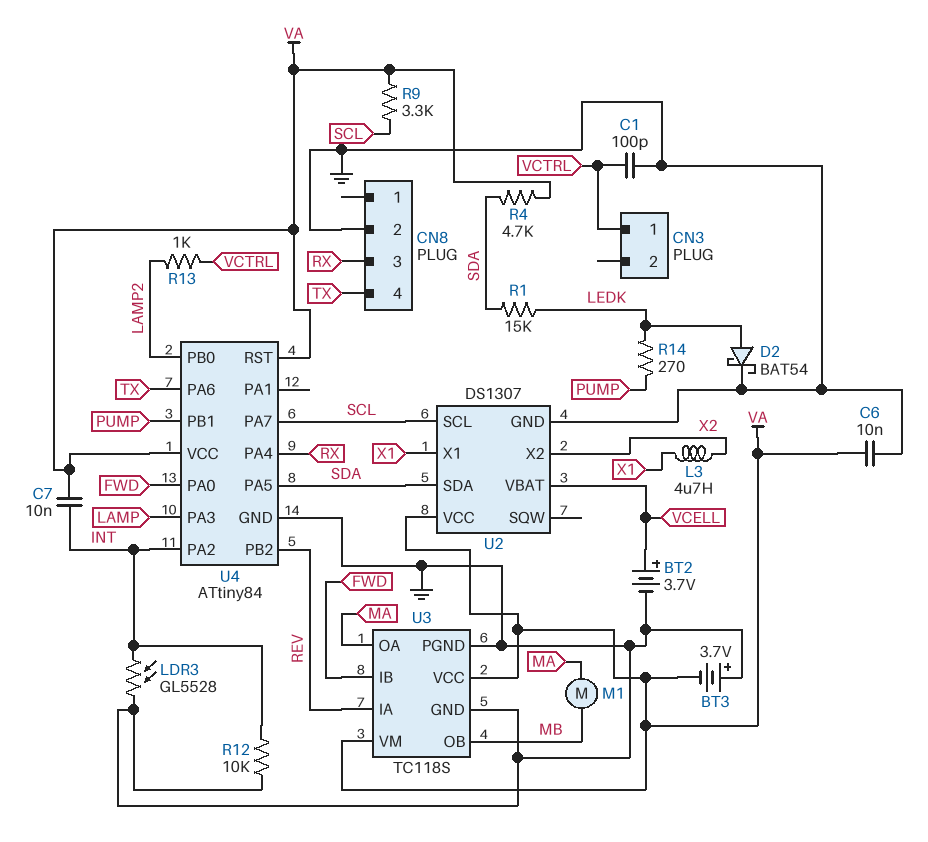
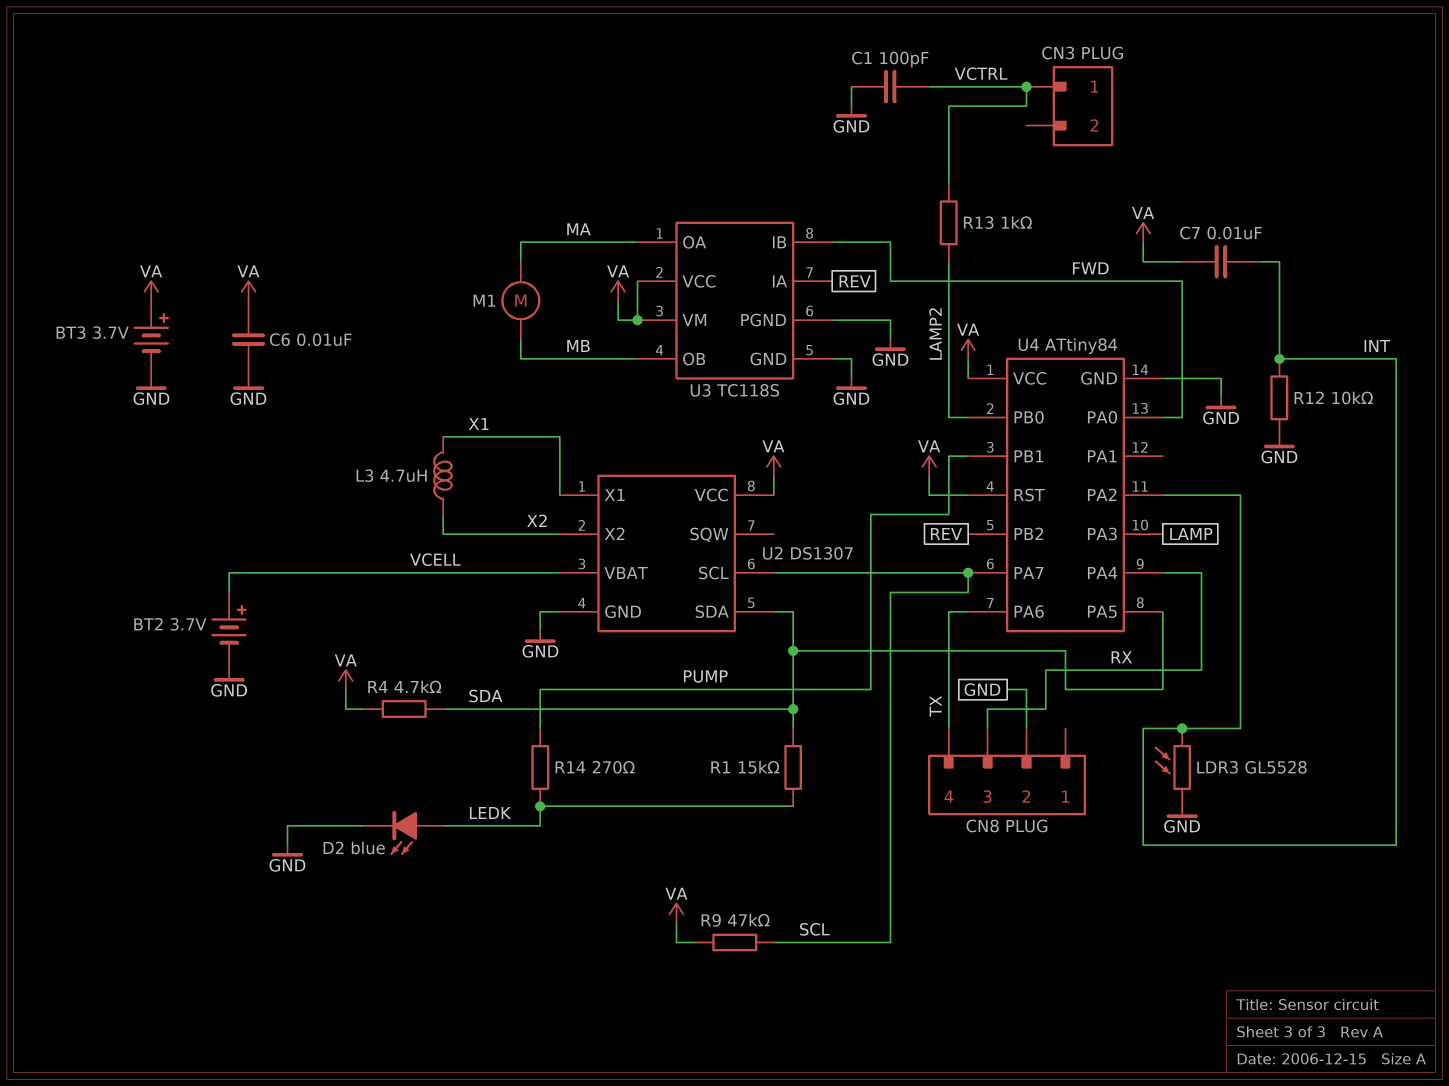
BT3: 3.7V (plus GND, minus VA) -> 3.7V (plus VA, minus GND)
D2: schottky BAT54 (A LEDK, K GND) -> LED blue (A LEDK, K GND)
R9: 3.3k (SCL, VA) -> 47k (SCL, VA)

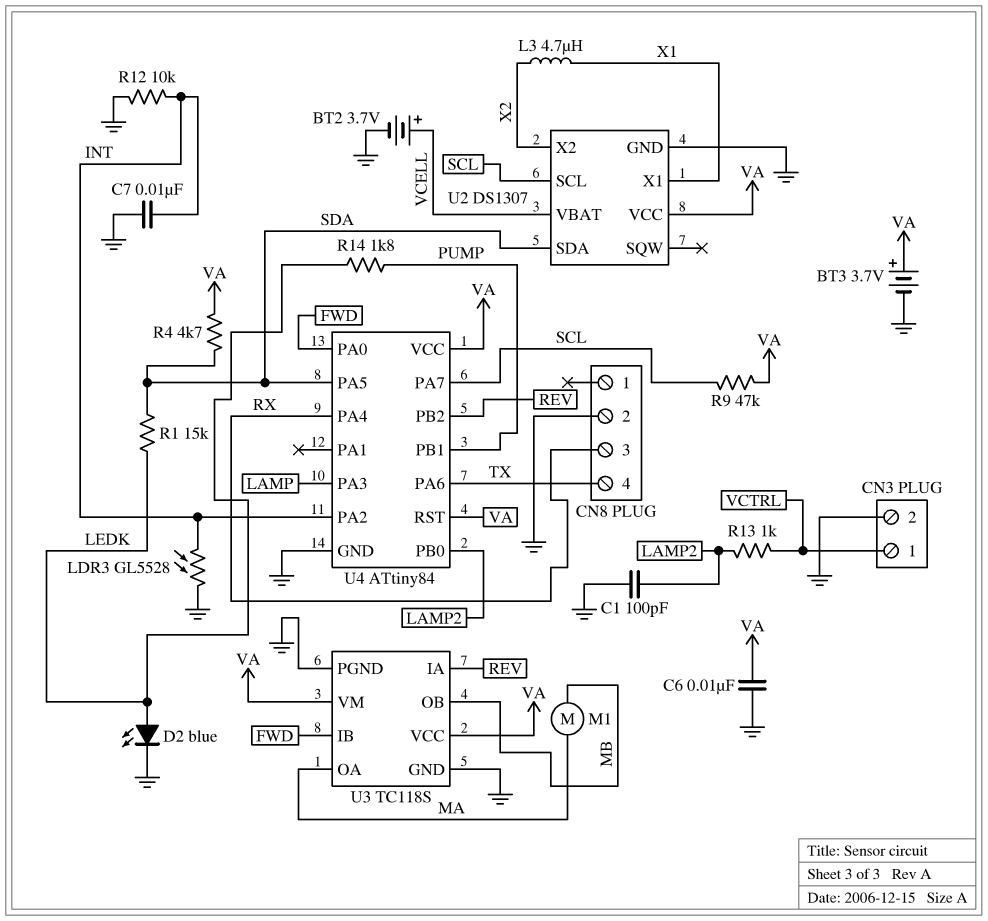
C1: 100pF (GND, VCTRL) -> 100pF (GND, LAMP2)
C7: 10nF (INT, VA) -> 10nF (GND, INT)
CN3 pin 2: none -> GND
R14: 270 (LEDK, PUMP) -> 1.8k (LEDK, PUMP)

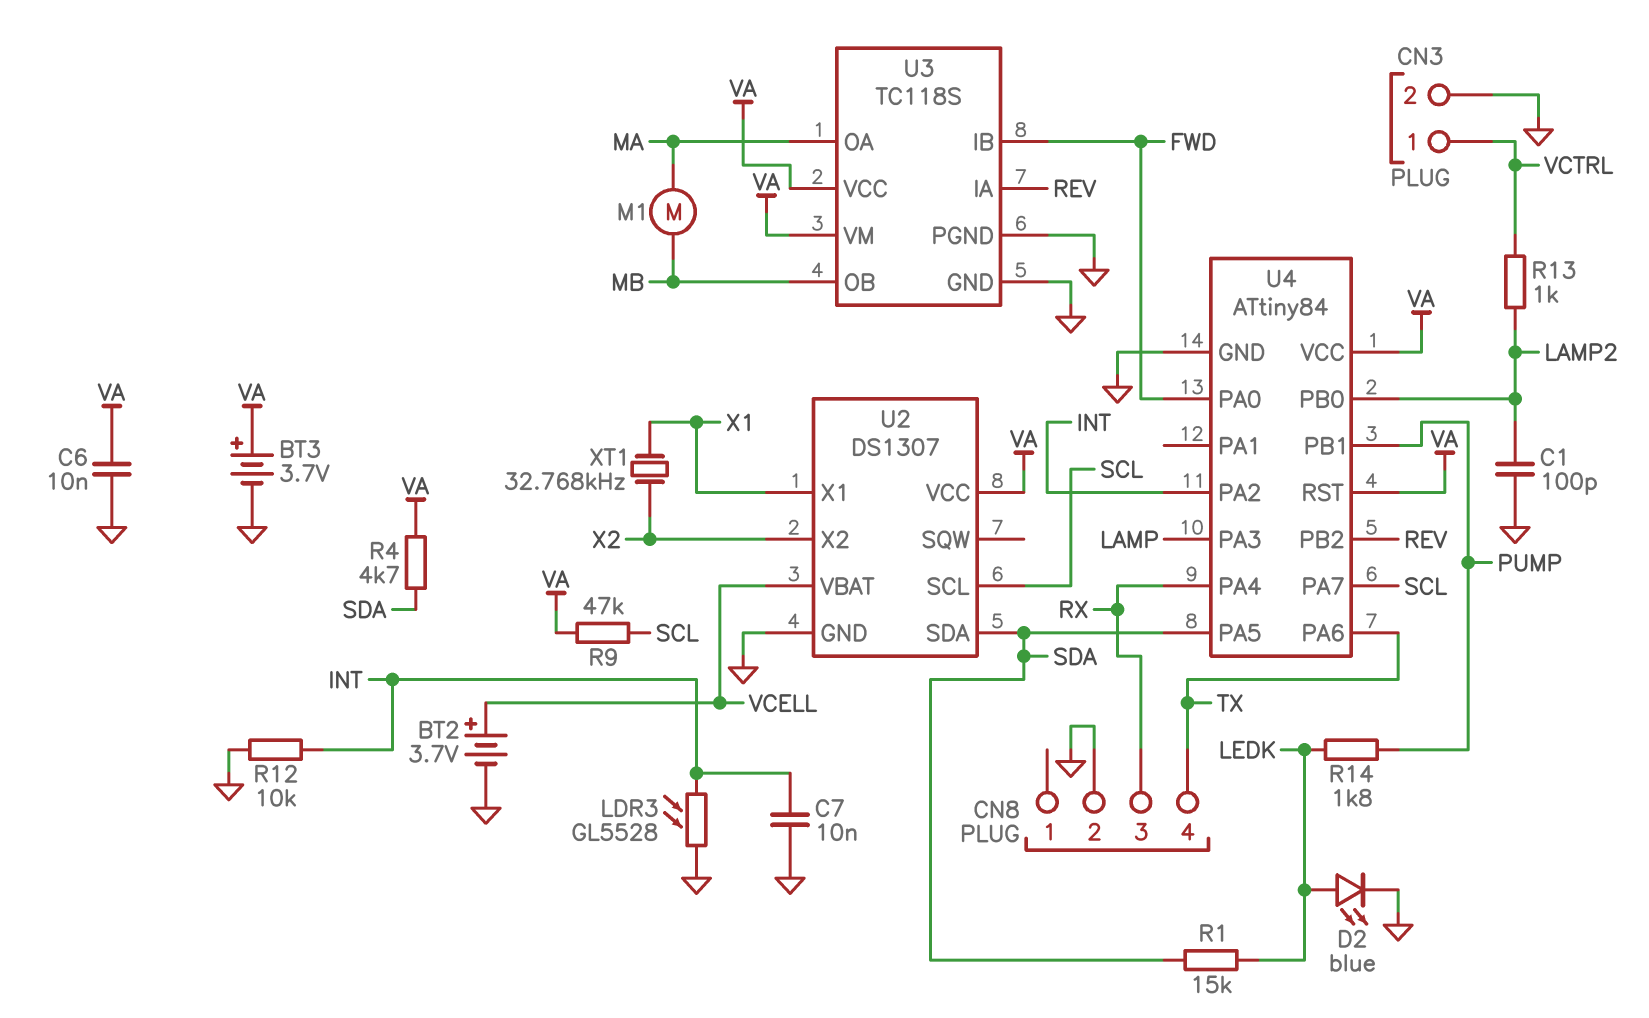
L3: 4.7uH (X1, X2) -> none
XT1: none -> 32.768kHz (X1, X2)

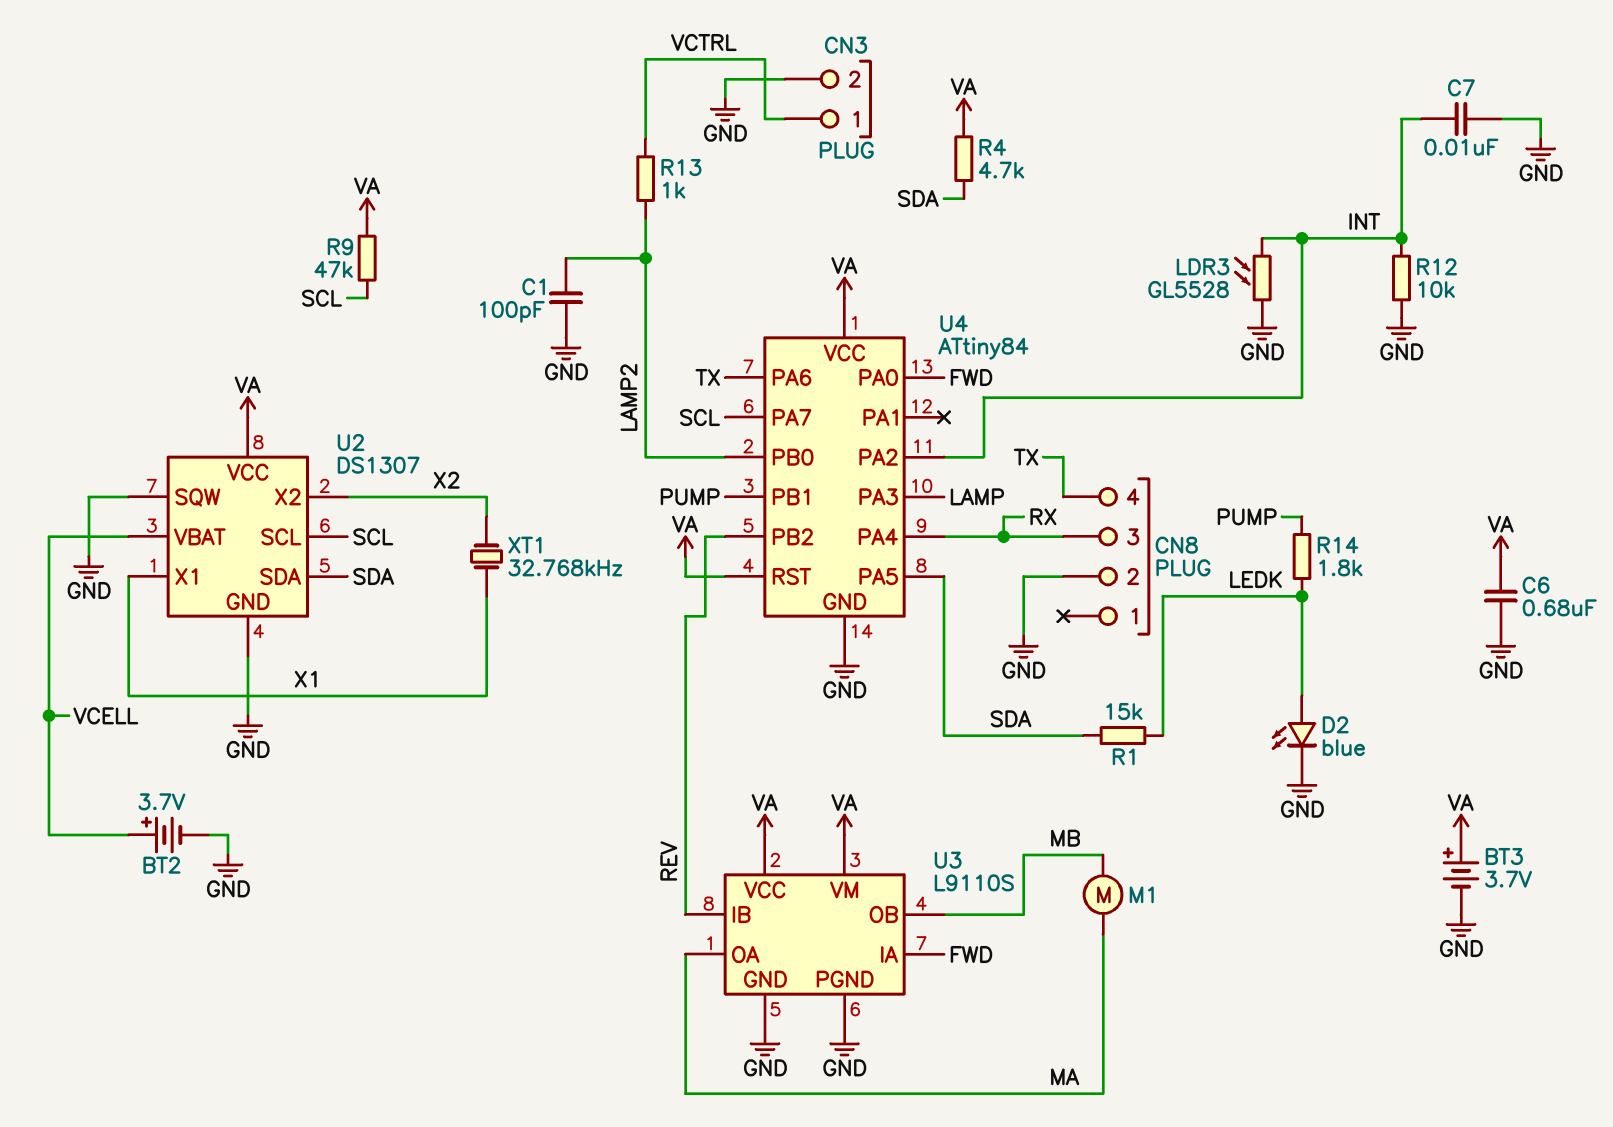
C6: 10nF (GND, VA) -> 680nF (GND, VA)
U2 pin SQW: none -> GND
U3: TC118S -> L9110S
U3 pin IA: REV -> FWD
U3 pin IB: FWD -> REV

